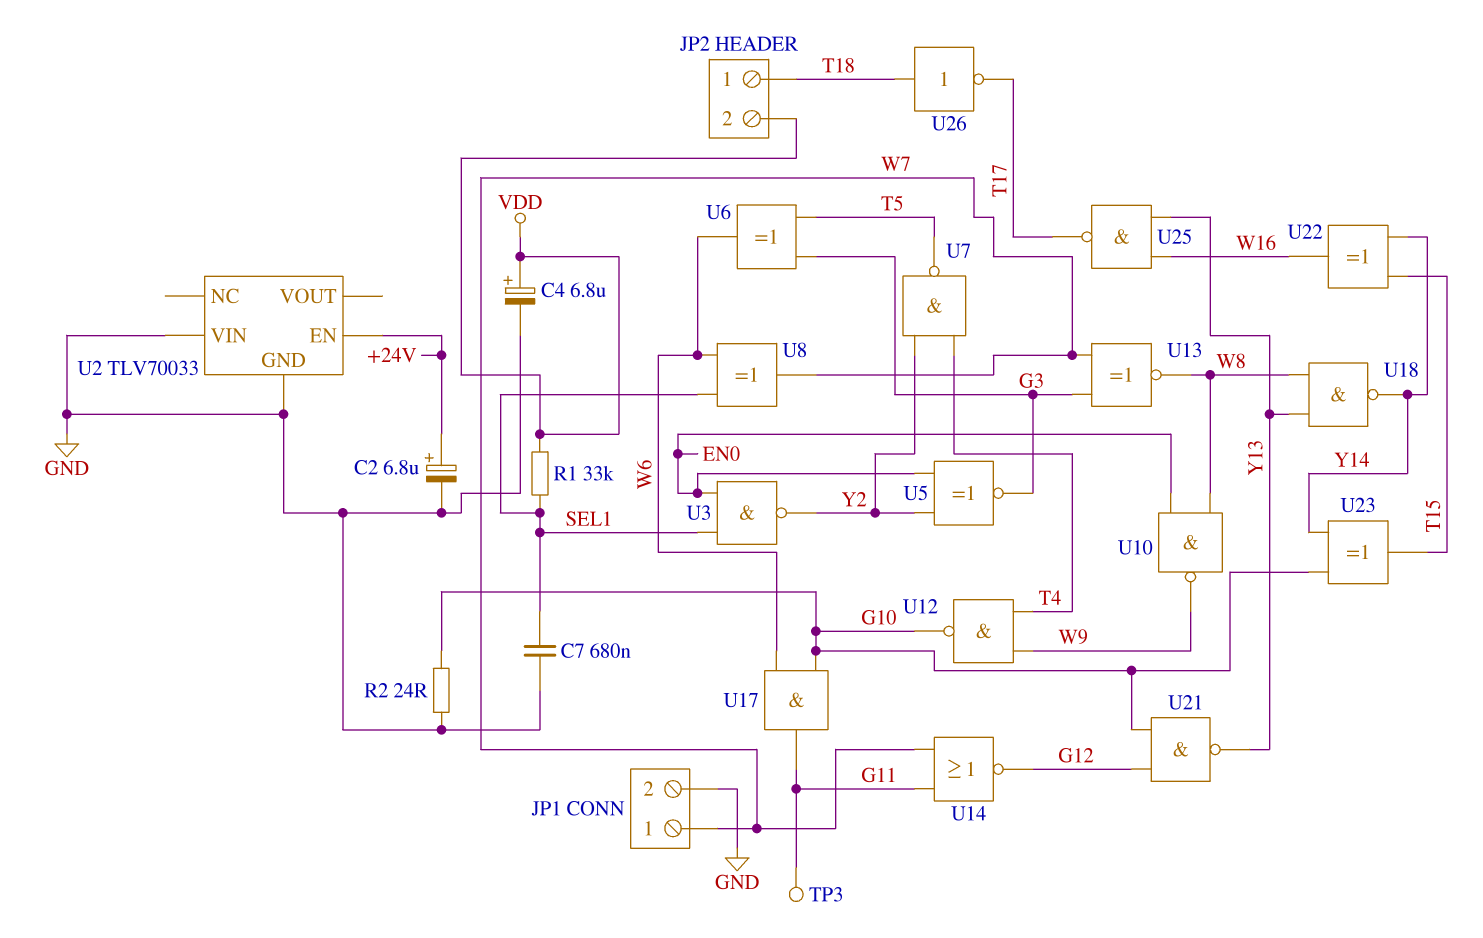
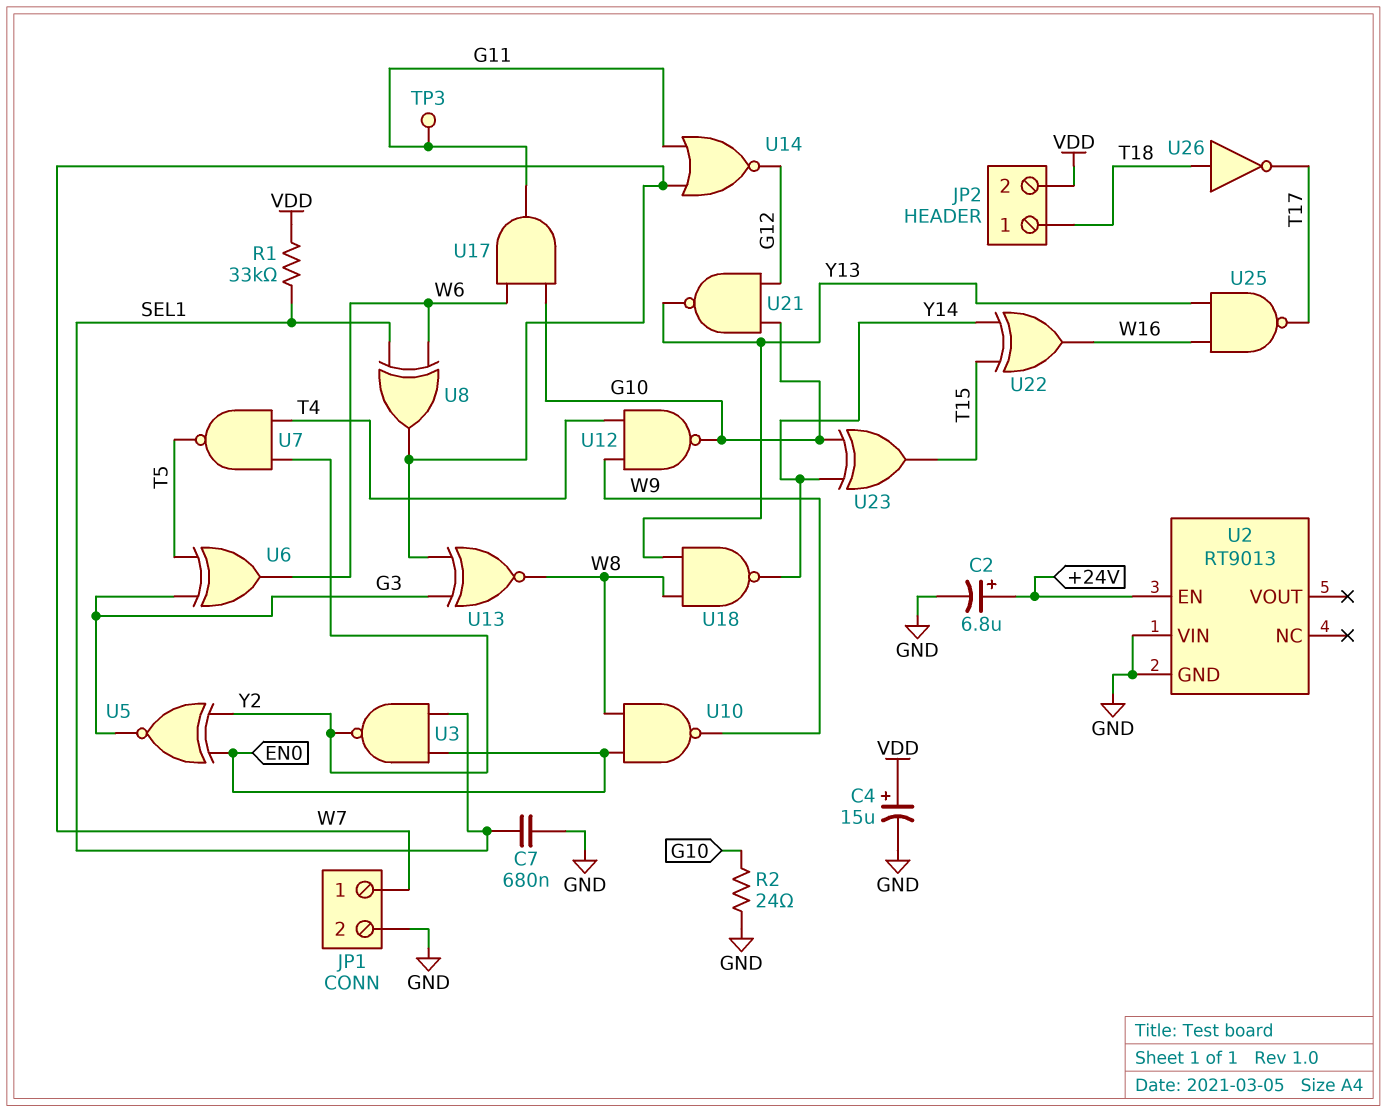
C4: 6.8uF (plus VDD, minus GND) -> 15uF (plus VDD, minus GND)
U2: TLV70033 -> RT9013

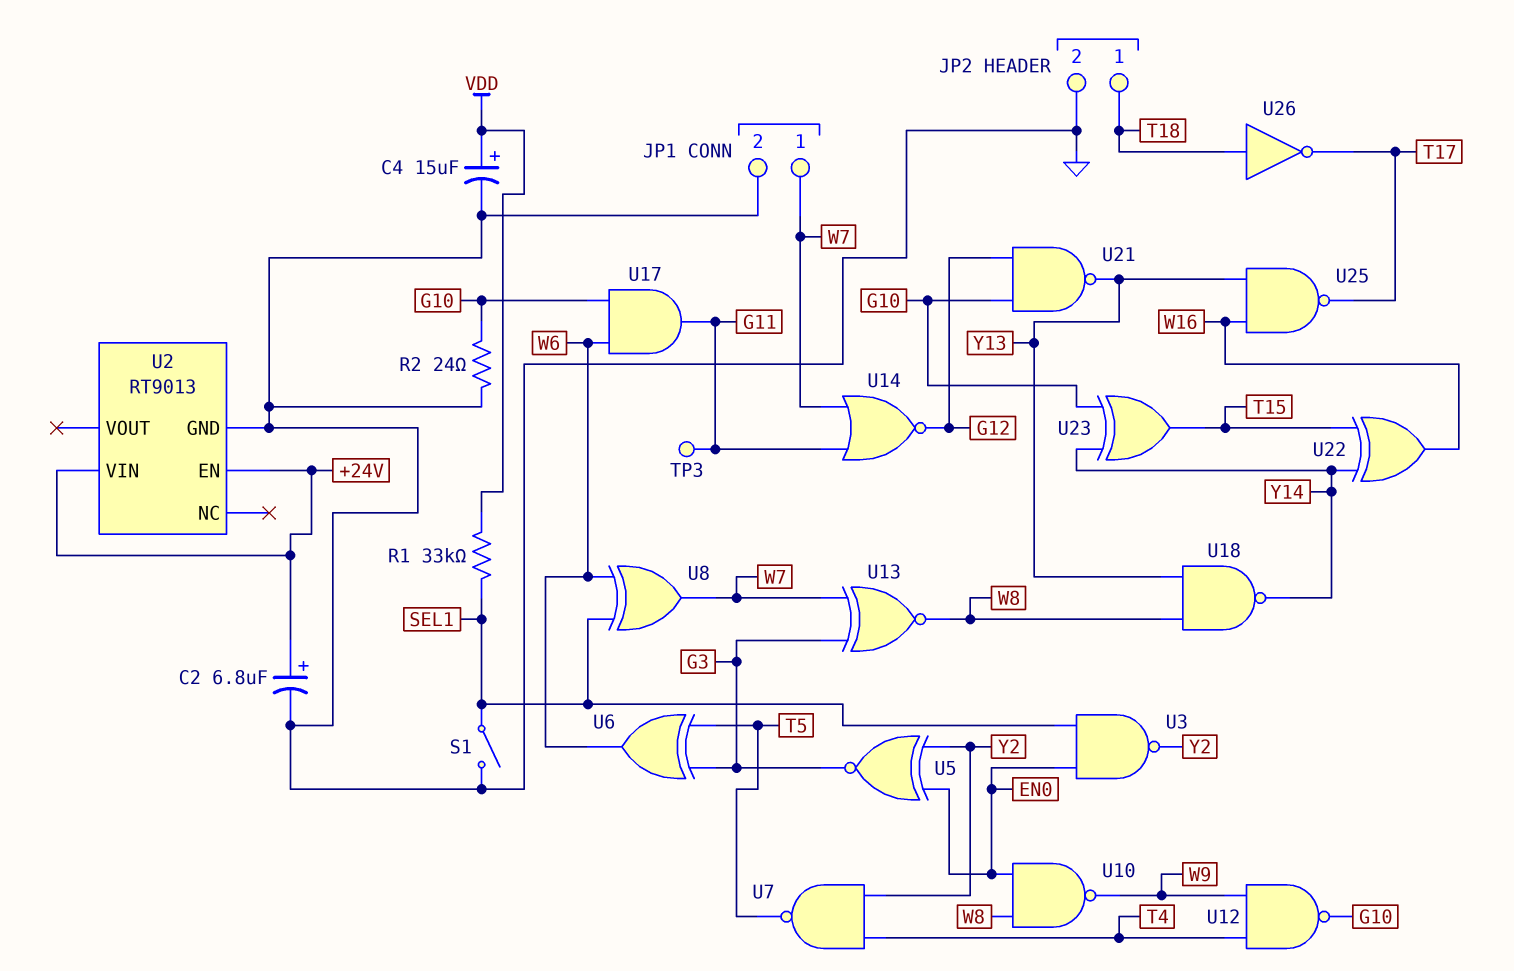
C7: 680nF (GND, SEL1) -> none
JP2 pin 2: VDD -> GND
S1: none -> switch (GND, SEL1)
U2 pin VIN: GND -> +24V

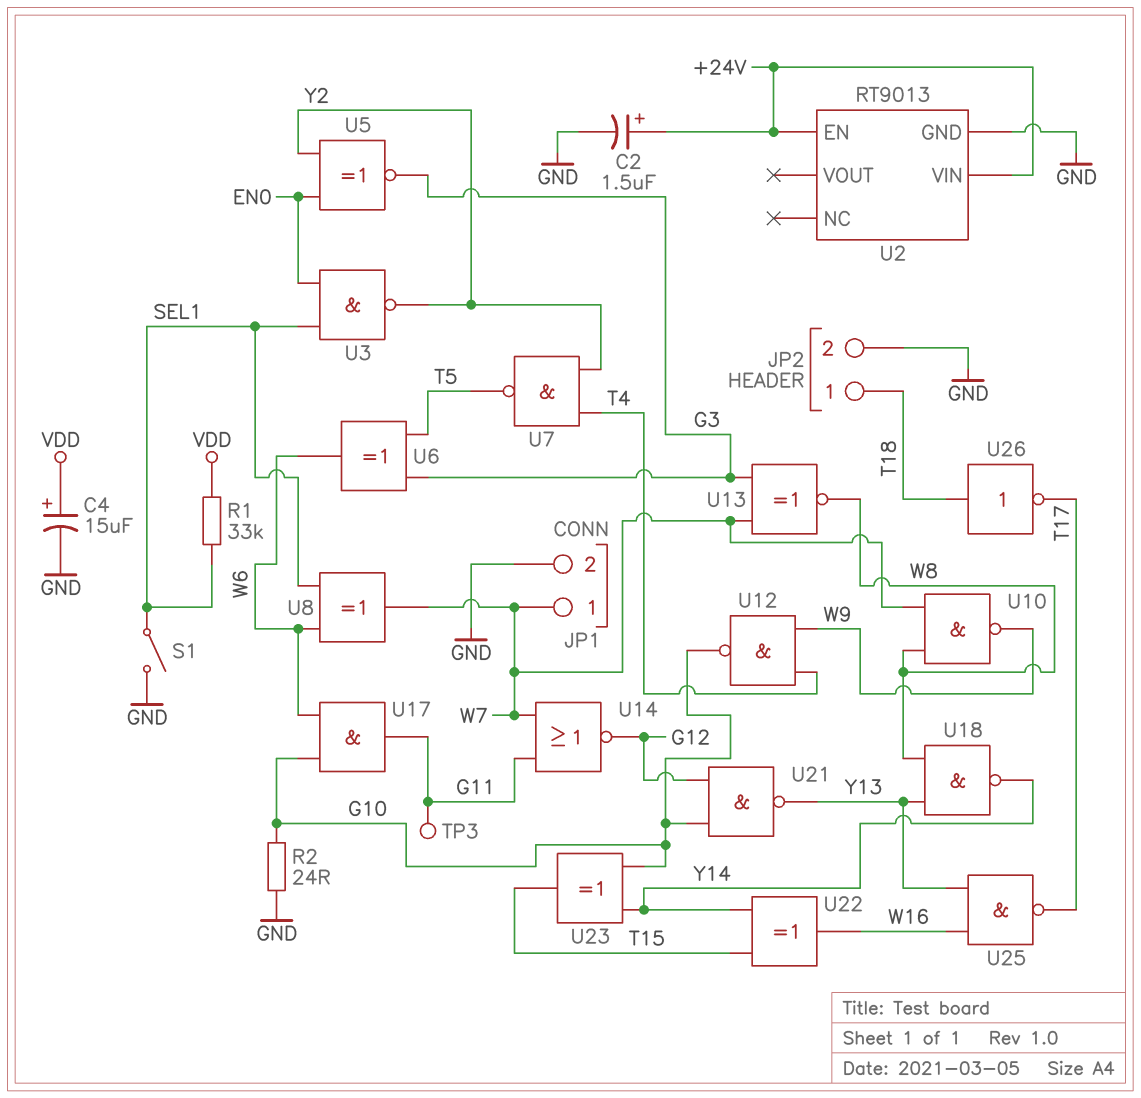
C2: 6.8uF (plus +24V, minus GND) -> 1.5uF (plus +24V, minus GND)
U10: NAND (in EN0, in W8, out W9) -> NAND (in W7, in W8, out W9)

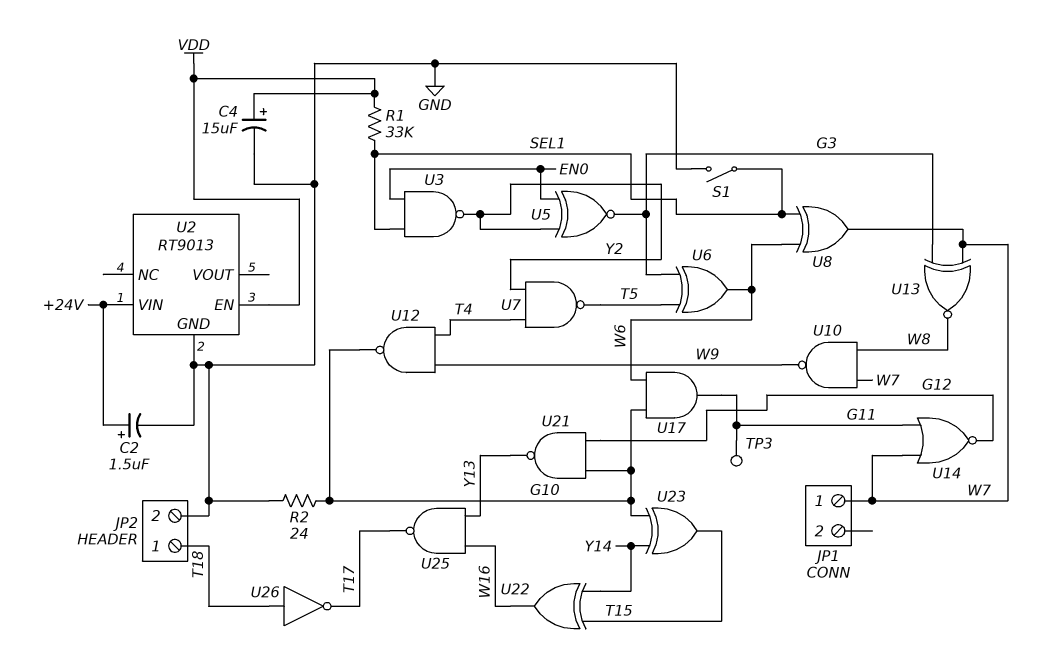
JP1 pin 2: GND -> none
U2 pin EN: +24V -> VDD
U18: NAND (in W8, in Y13, out Y14) -> none

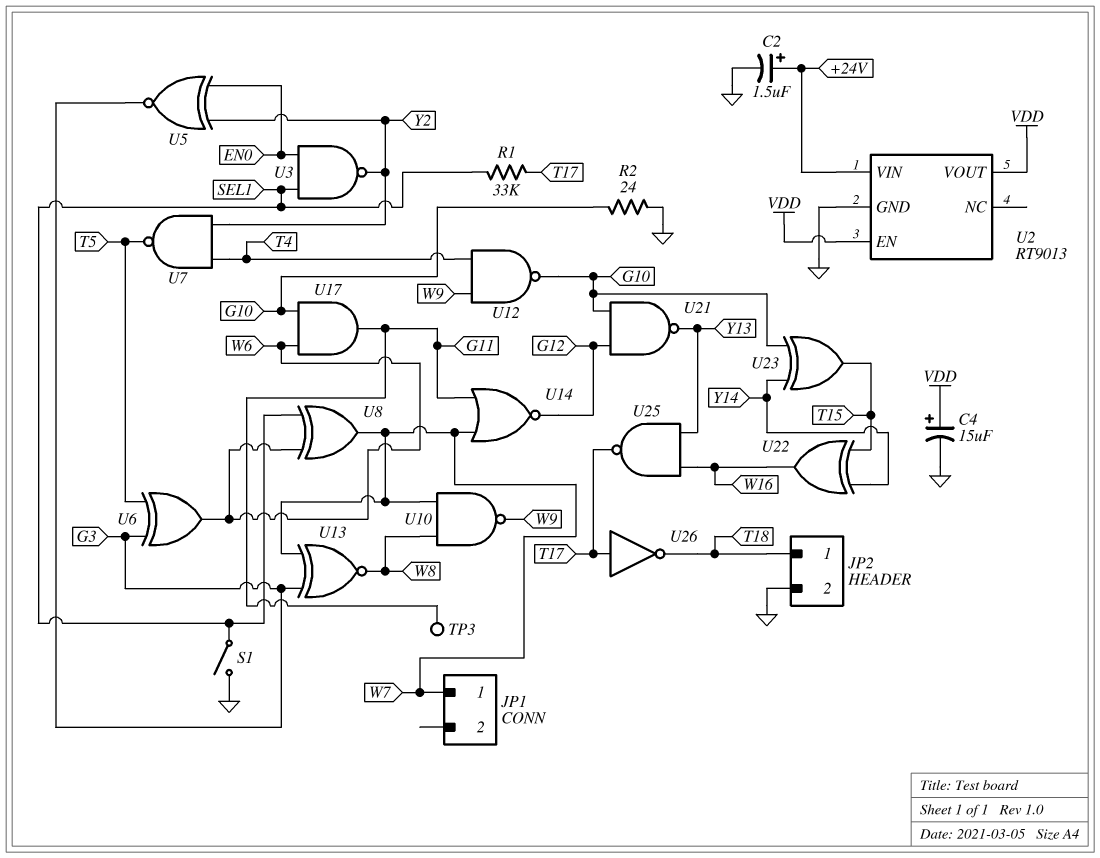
R1: 33k (SEL1, VDD) -> 33k (SEL1, T17)
U2 pin VOUT: none -> VDD
U26: NOT (in T18, out T17) -> NOT (in T17, out T18)

